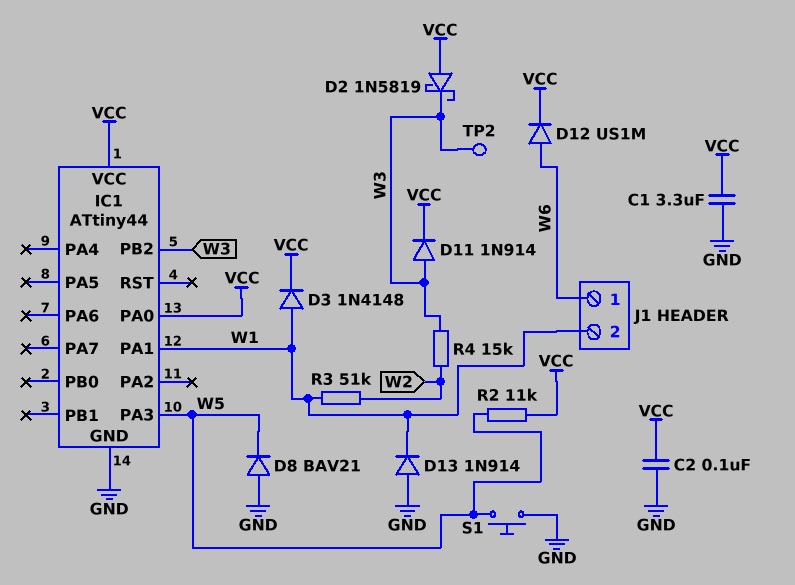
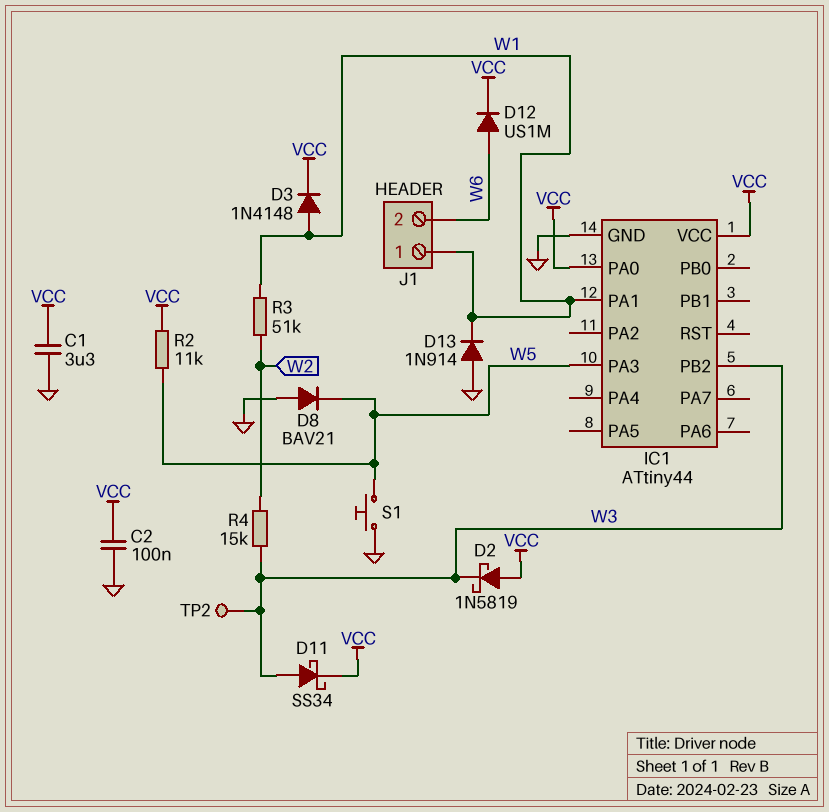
D11: diode 1N914 (A W3, K VCC) -> schottky SS34 (A W3, K VCC)
J1 pin 1: W6 -> W1
J1 pin 2: W1 -> W6

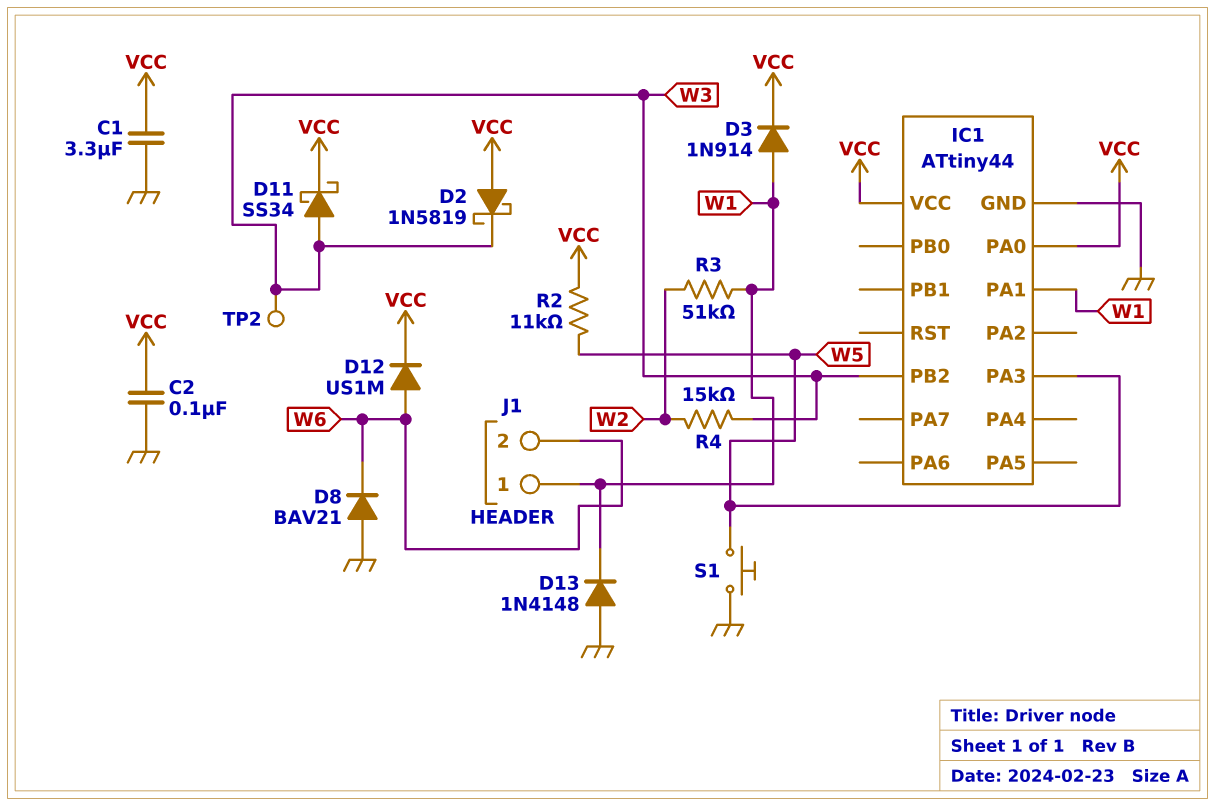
D3: diode 1N4148 (A W1, K VCC) -> diode 1N914 (A W1, K VCC)
D8: diode BAV21 (A GND, K W5) -> diode BAV21 (A GND, K W6)
D13: diode 1N914 (A GND, K W1) -> diode 1N4148 (A GND, K W1)

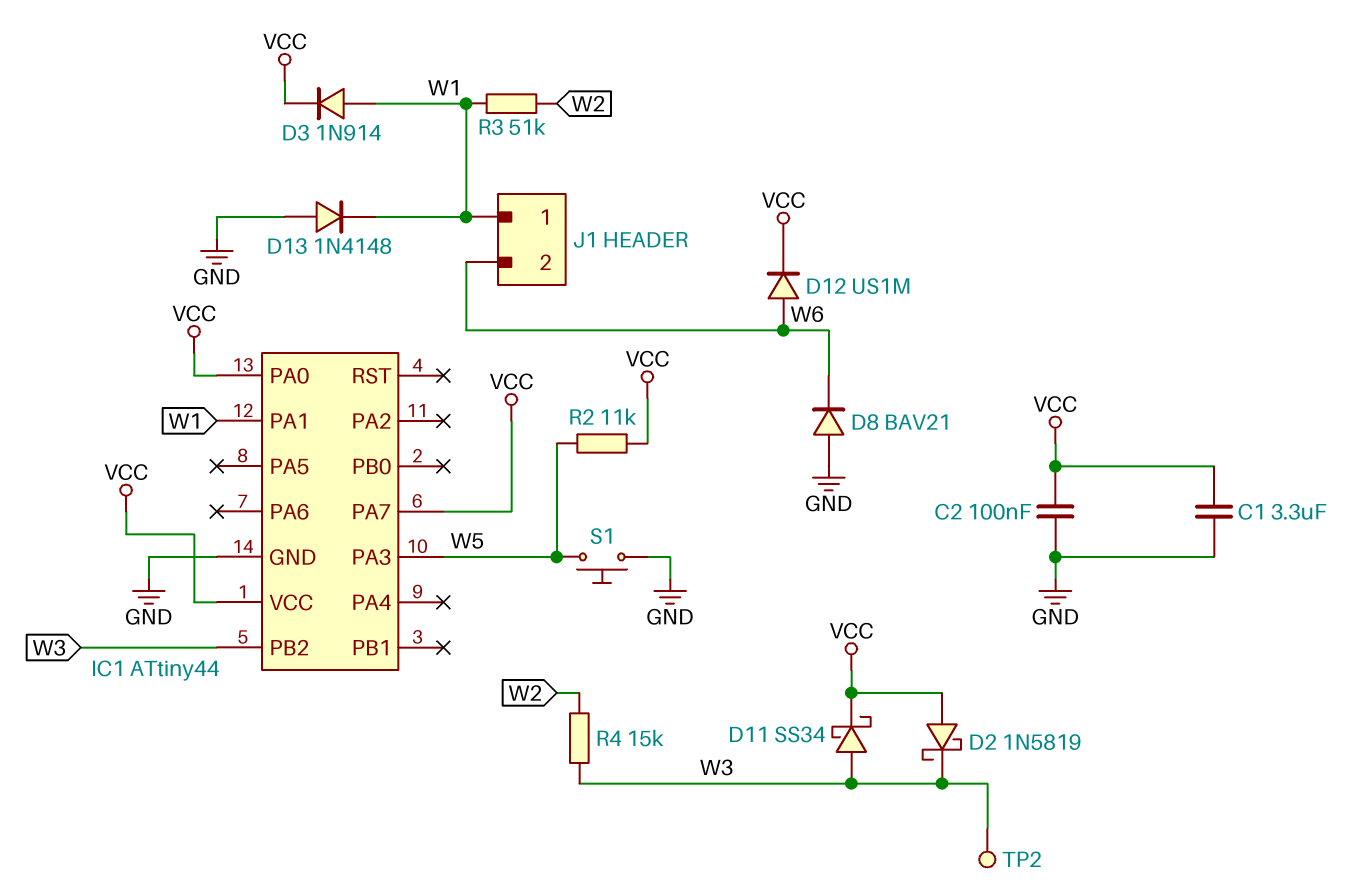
IC1 pin PA7: none -> VCC

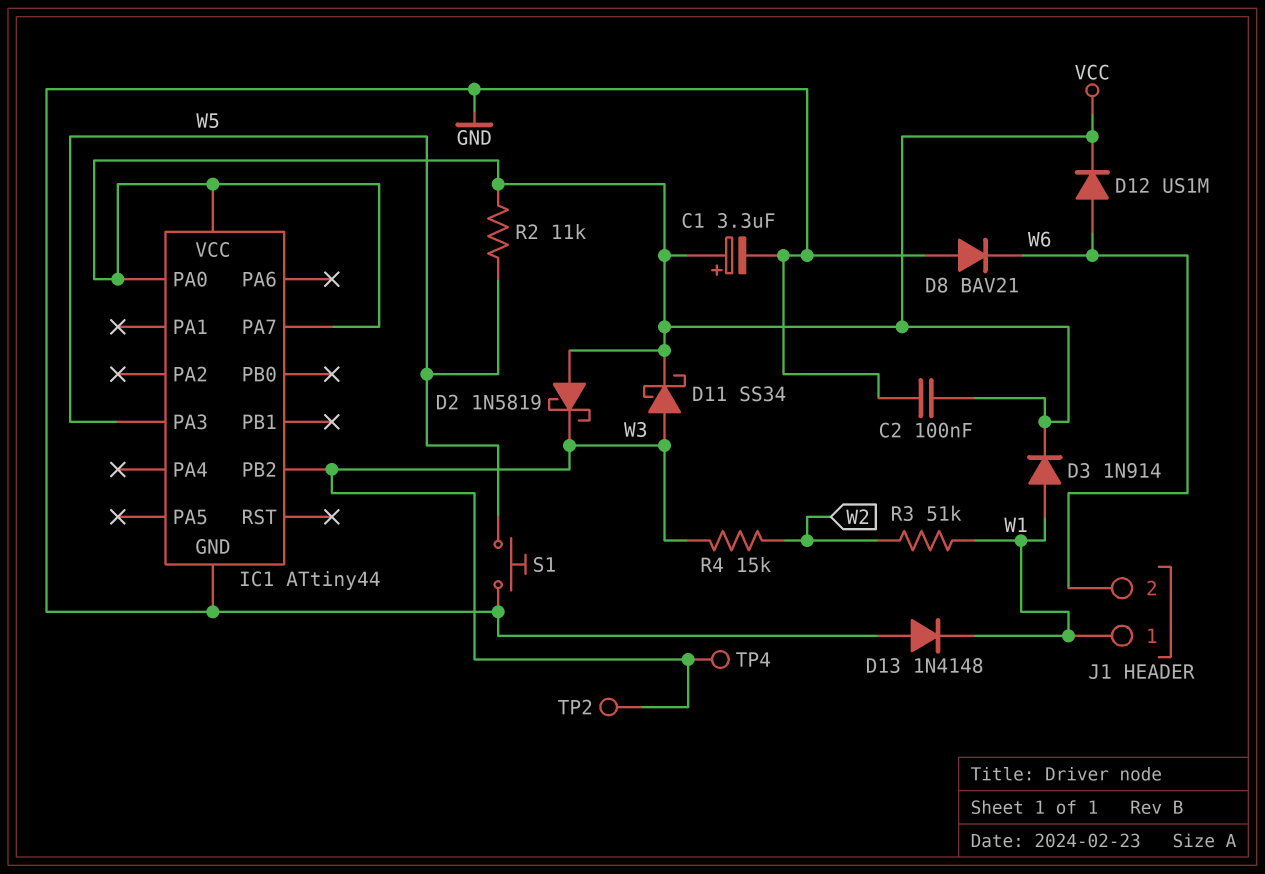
C1: 3.3uF (GND, VCC) -> 3.3uF (plus VCC, minus GND)
IC1 pin PA1: W1 -> none
TP4: none -> test point (W3)

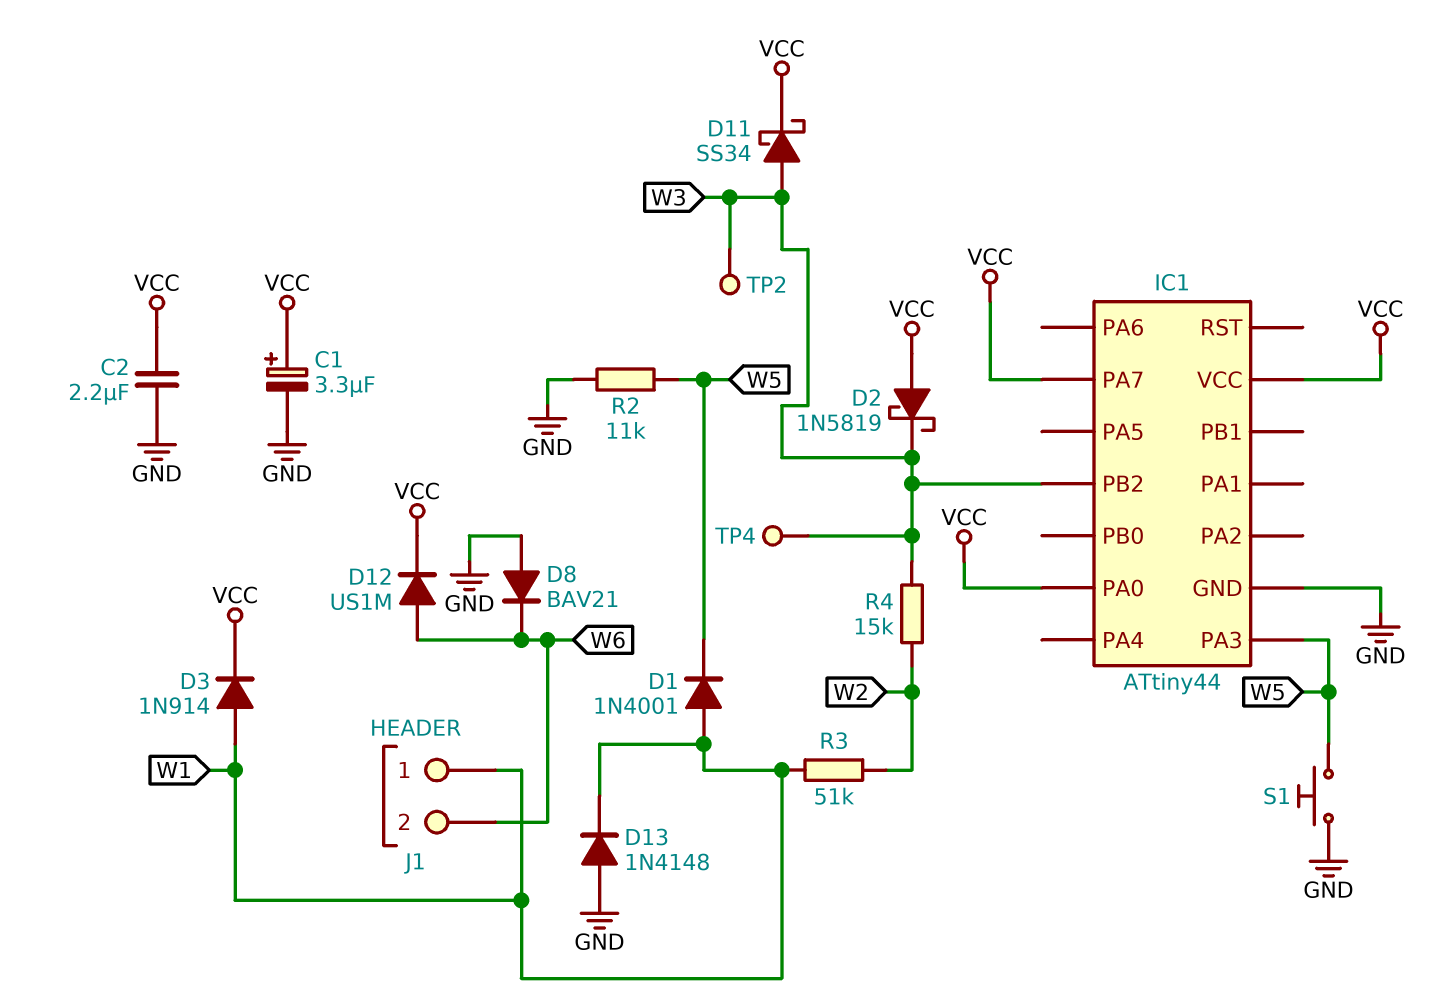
C2: 100nF (GND, VCC) -> 2.2uF (GND, VCC)
D1: none -> diode 1N4001 (A W1, K W5)
R2: 11k (VCC, W5) -> 11k (GND, W5)

